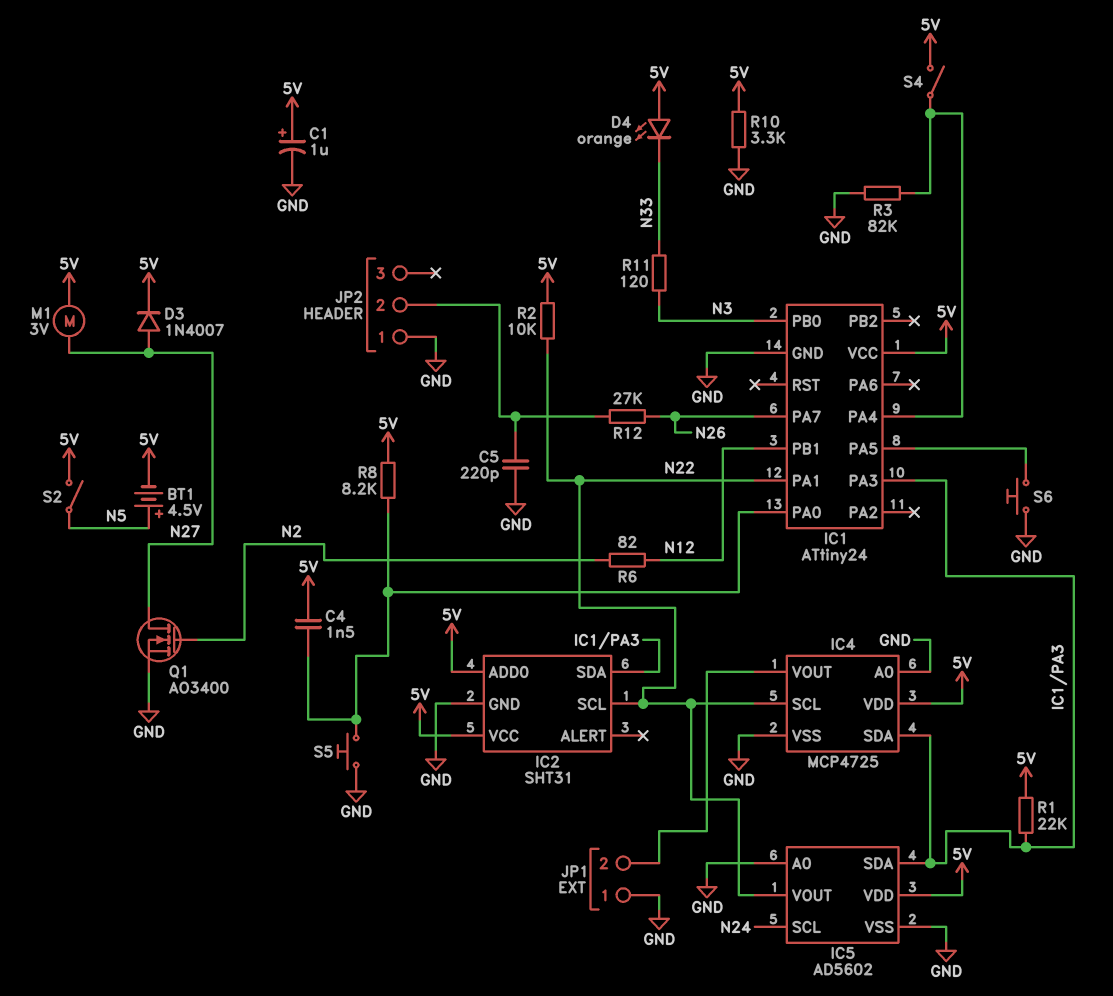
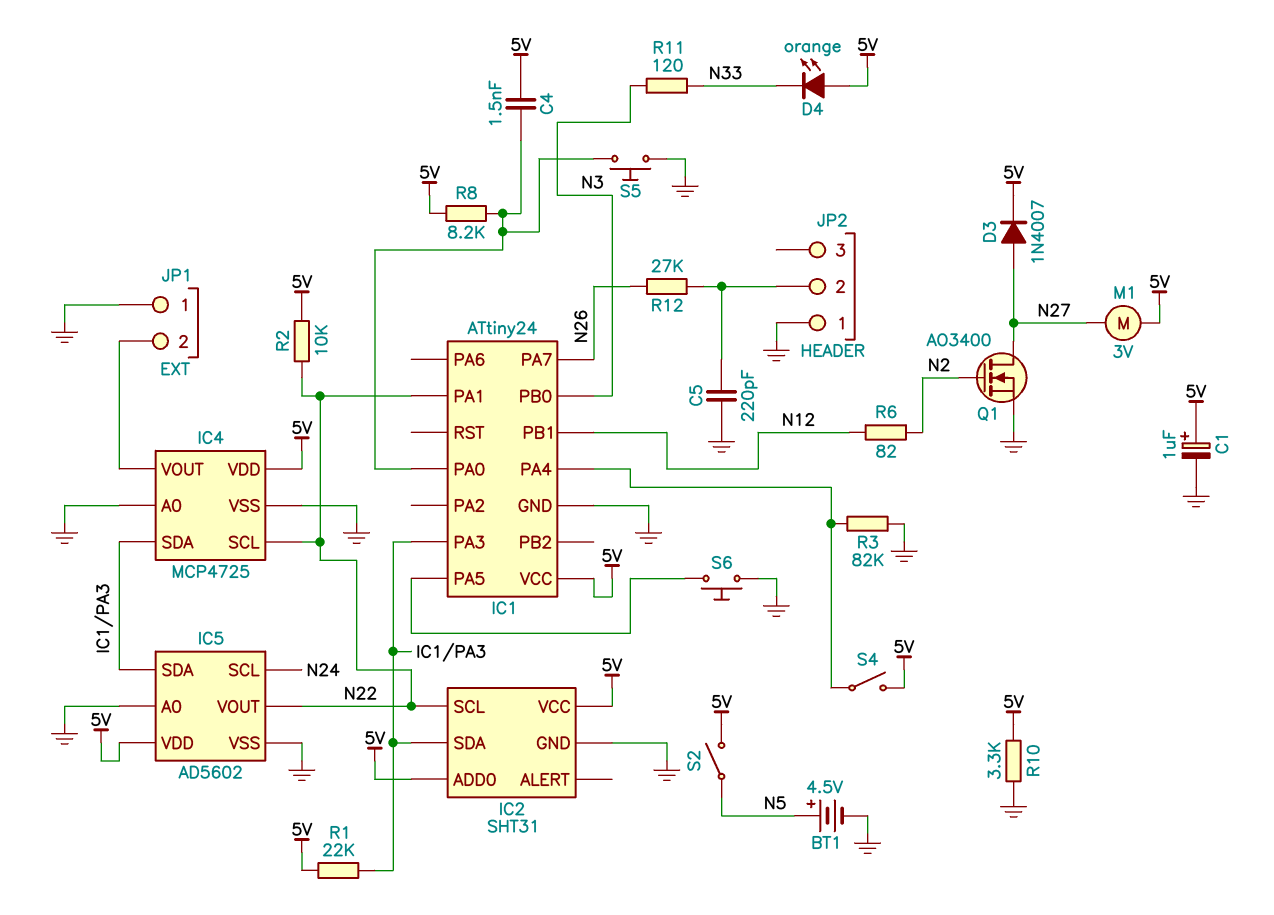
BT1: 4.5V (plus N5, minus 5V) -> 4.5V (plus N5, minus GND)

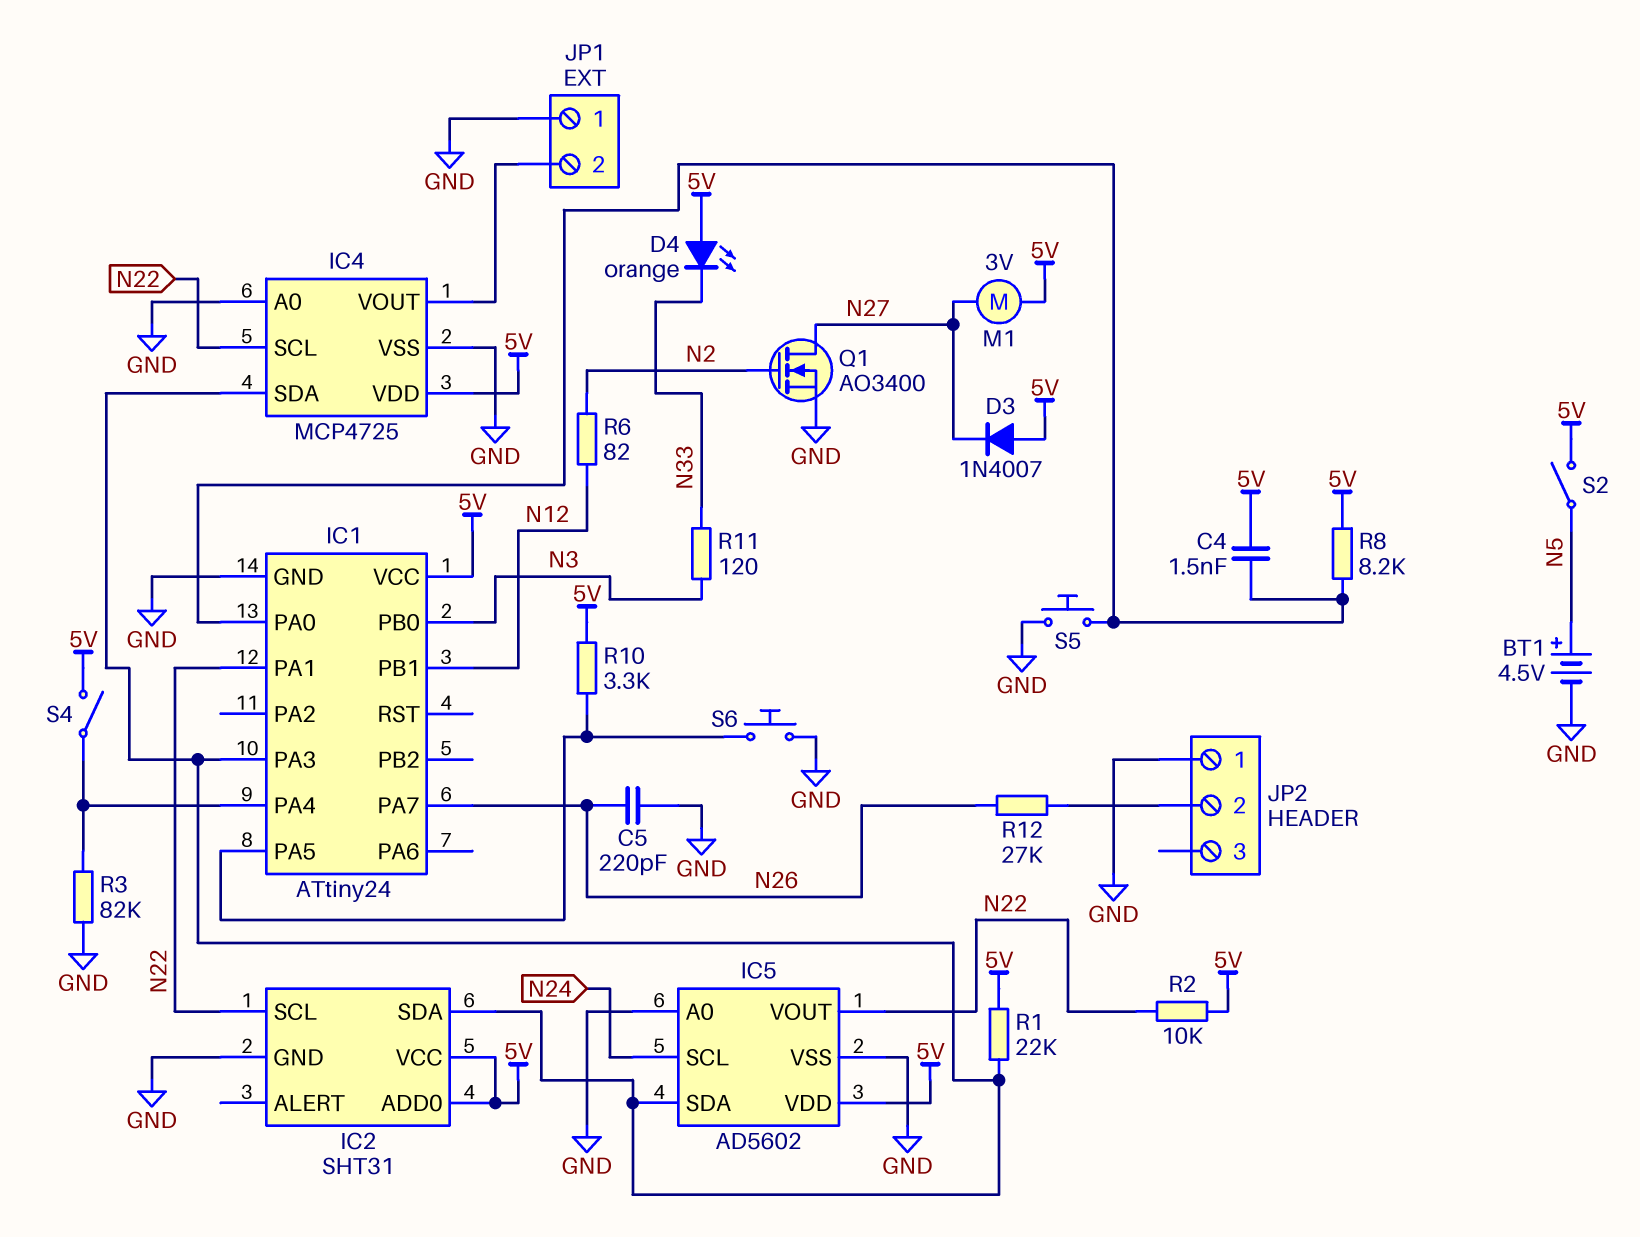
C1: 1uF (plus 5V, minus GND) -> none
C5: 220pF (GND, JP2/2) -> 220pF (GND, N26)
D3: diode 1N4007 (A N27, K 5V) -> diode 1N4007 (A 5V, K N27)
R10: 3.3k (5V, GND) -> 3.3k (5V, IC1/PA5)

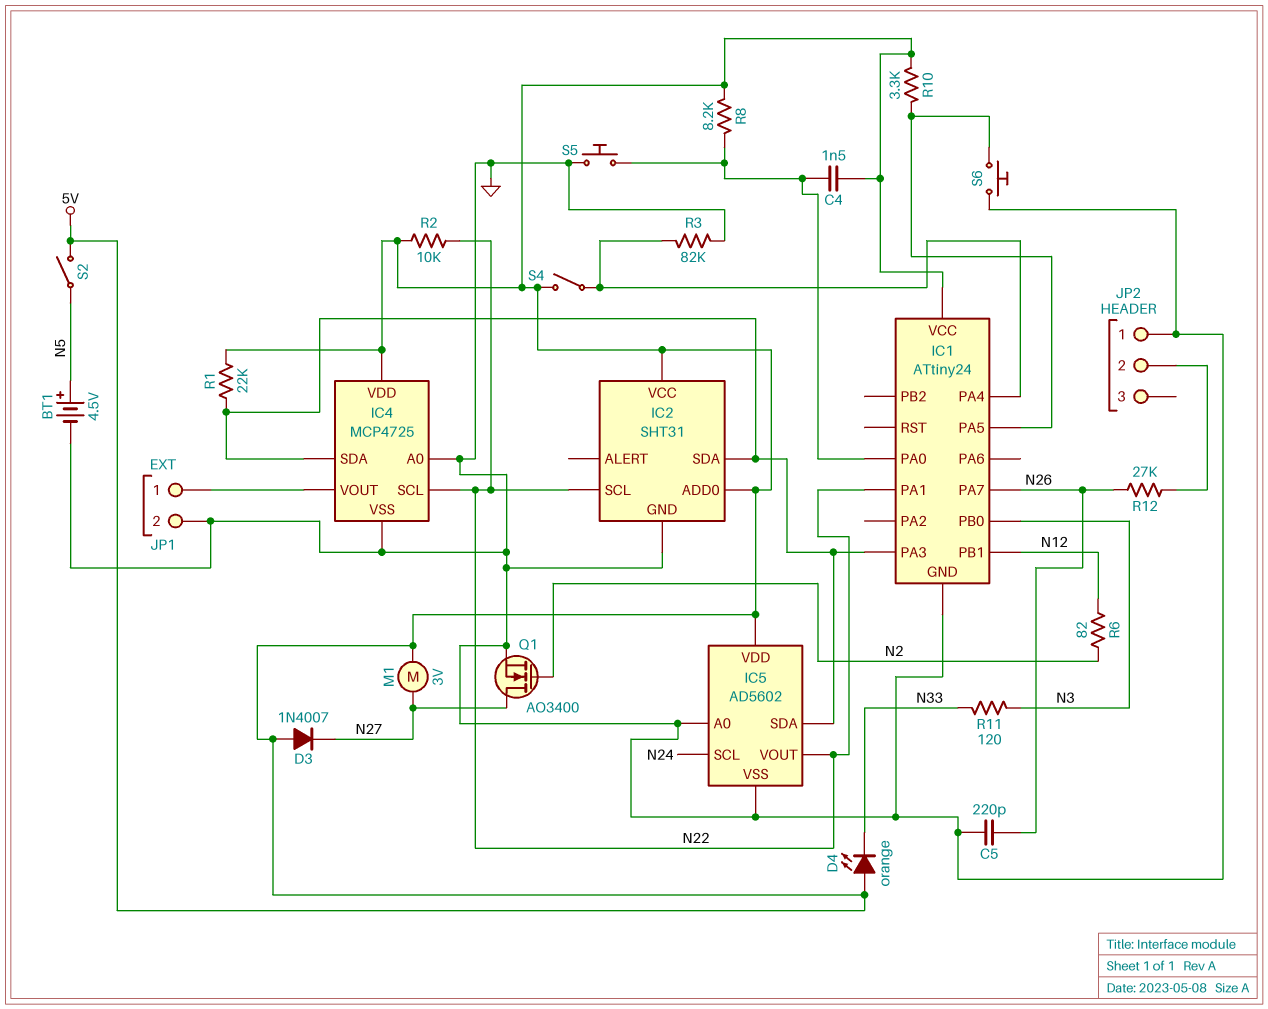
JP1 pin 1: GND -> IC4/VOUT
JP1 pin 2: IC4/VOUT -> GND

